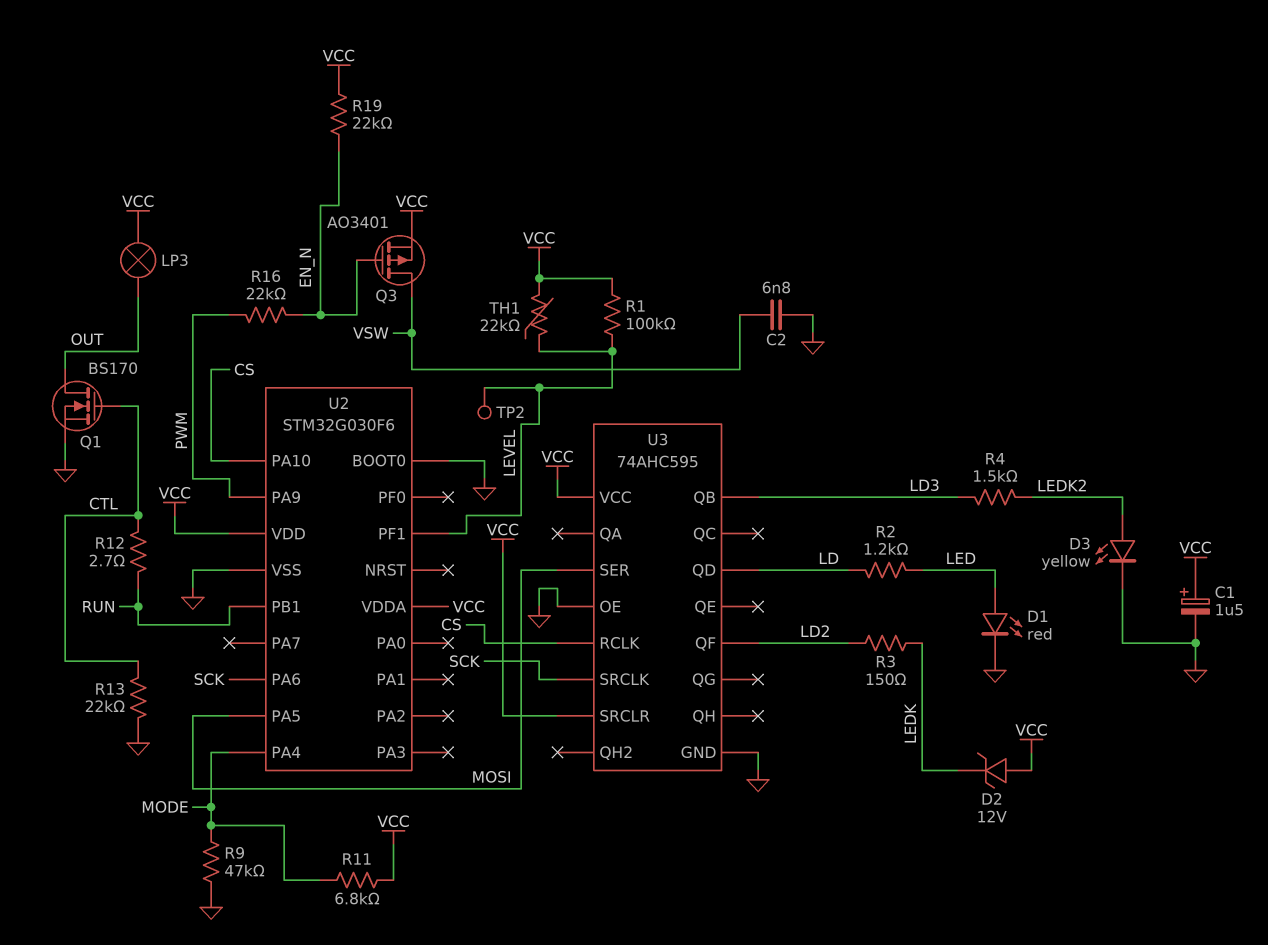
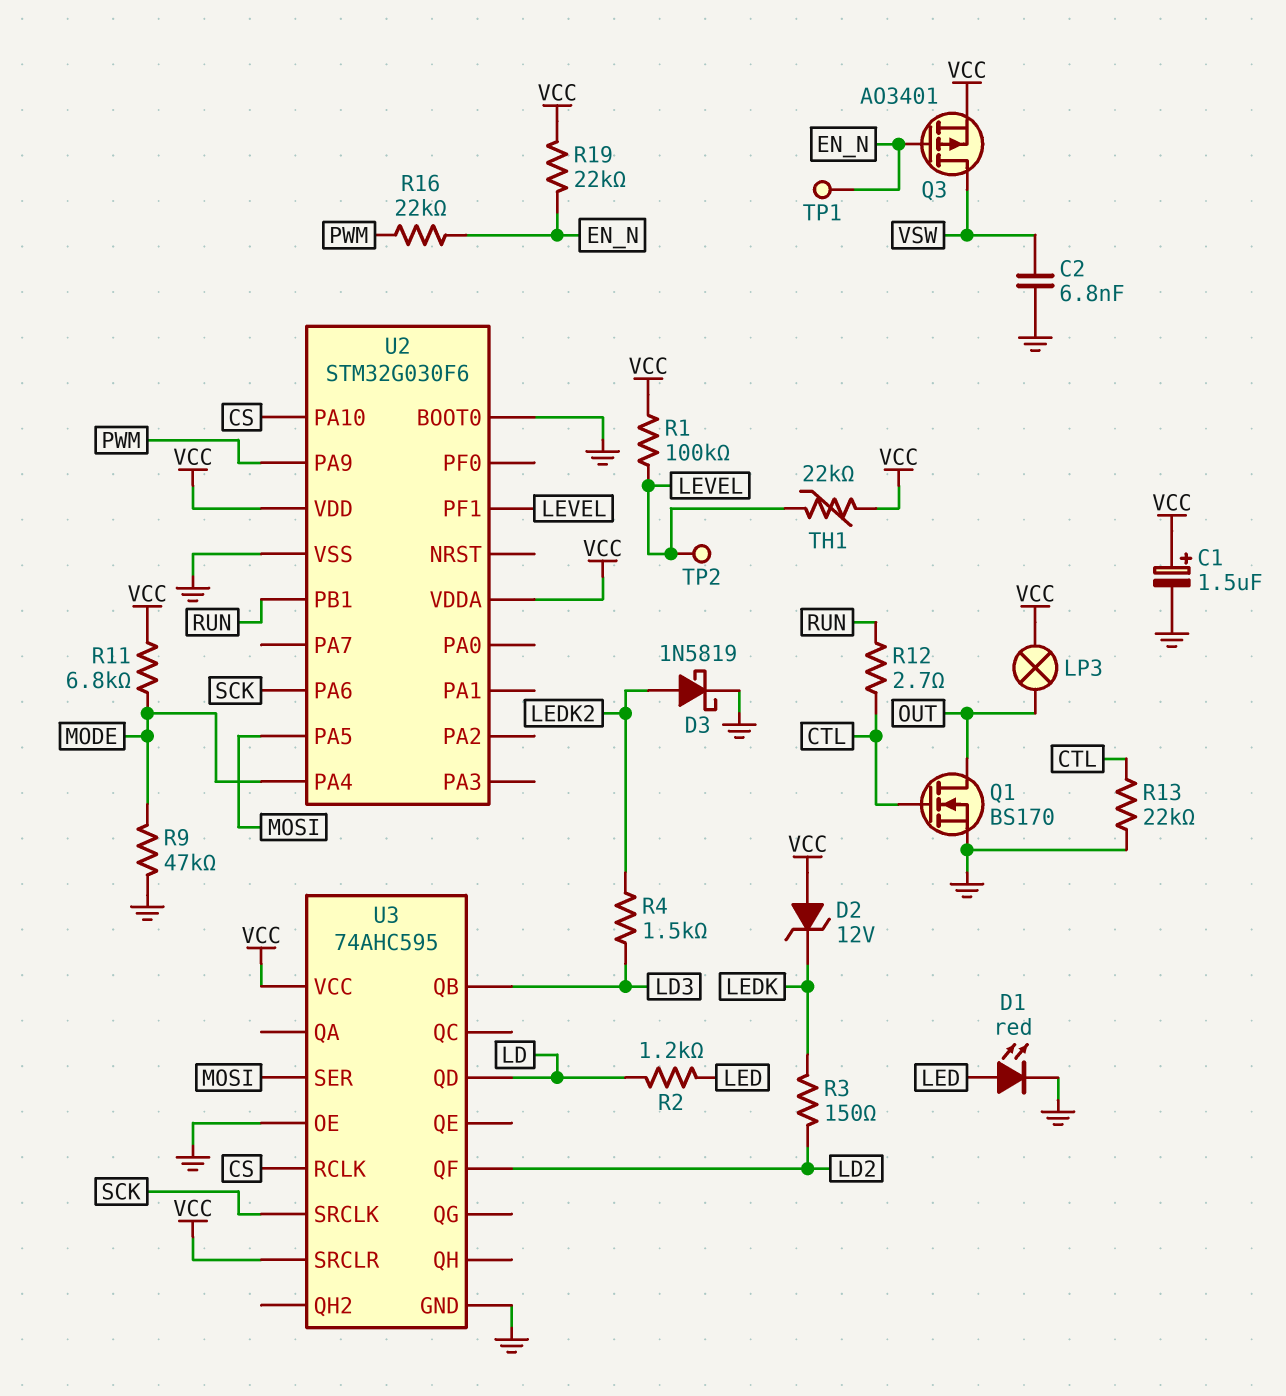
D3: LED yellow (A LEDK2, K GND) -> schottky 1N5819 (A LEDK2, K GND)
TP1: none -> test point (EN_N)

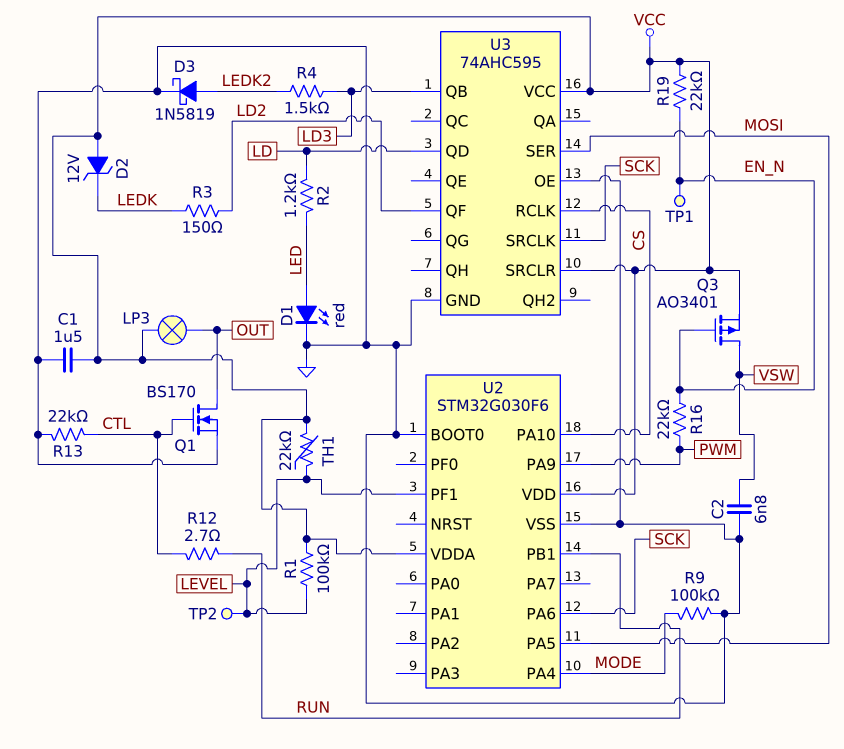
C1: 1.5uF (plus VCC, minus GND) -> 1.5uF (GND, VCC)
R9: 47k (GND, MODE) -> 100k (GND, MODE)
R11: 6.8k (MODE, VCC) -> none

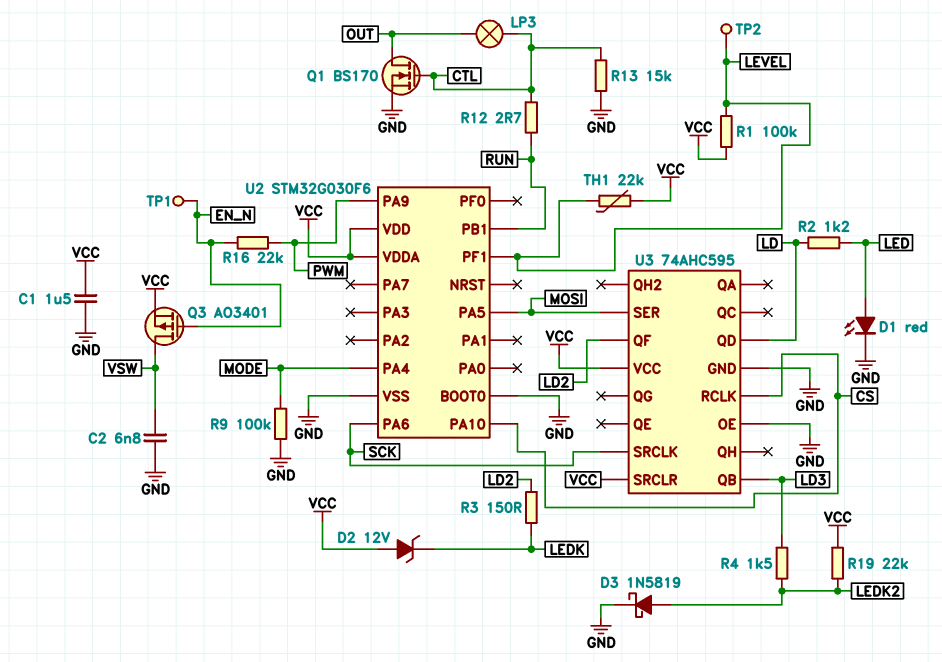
LP3: lamp (OUT, VCC) -> lamp (CTL, OUT)
R13: 22k (CTL, GND) -> 15k (CTL, GND)
R19: 22k (EN_N, VCC) -> 22k (LEDK2, VCC)

